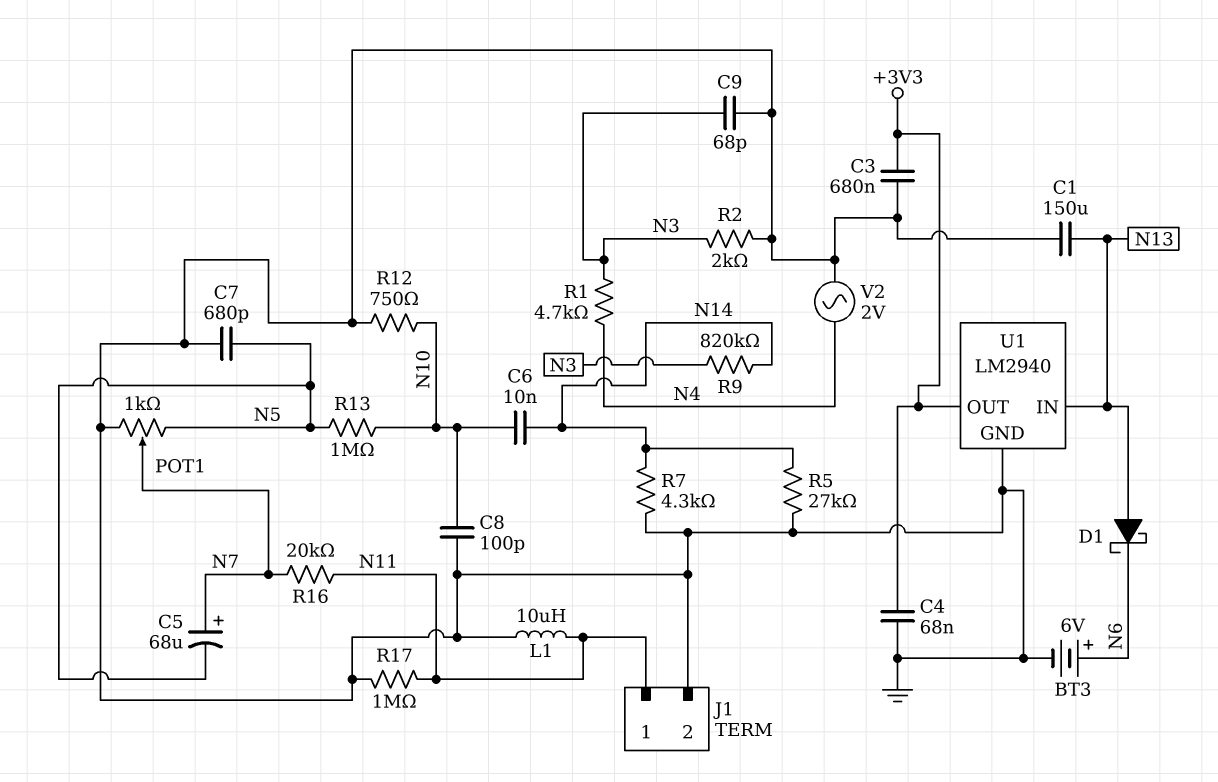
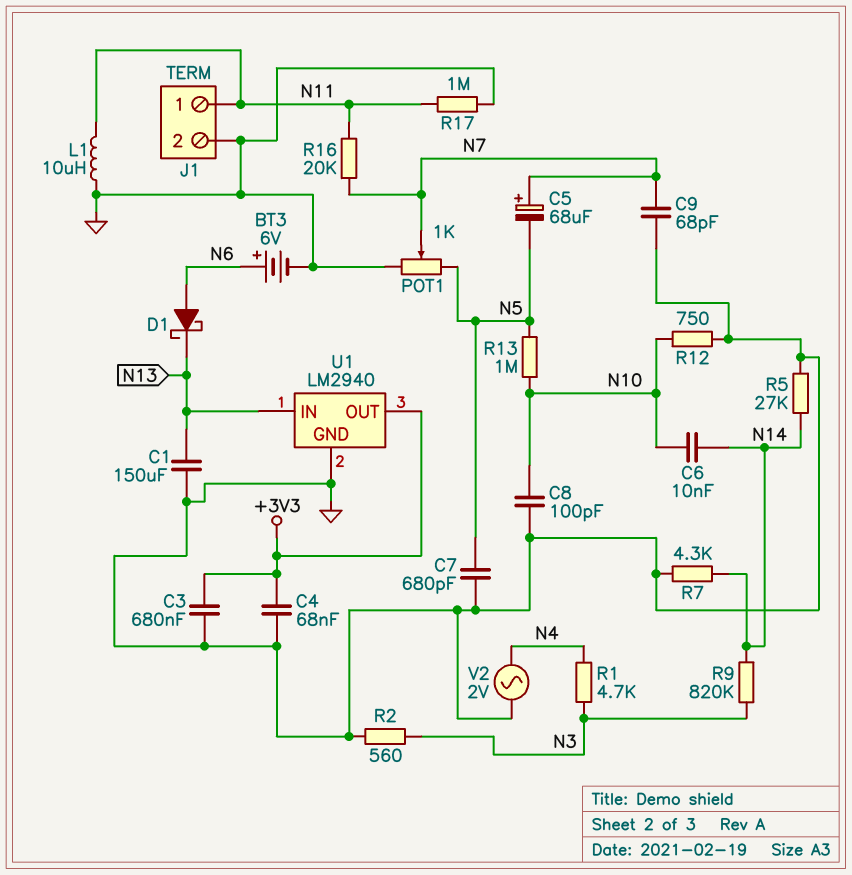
C9: 68pF (GND, N3) -> 68pF (GND, N7)
D1: schottky (A N13, K N6) -> schottky (A N6, K N13)
R2: 2k (GND, N3) -> 560 (GND, N3)

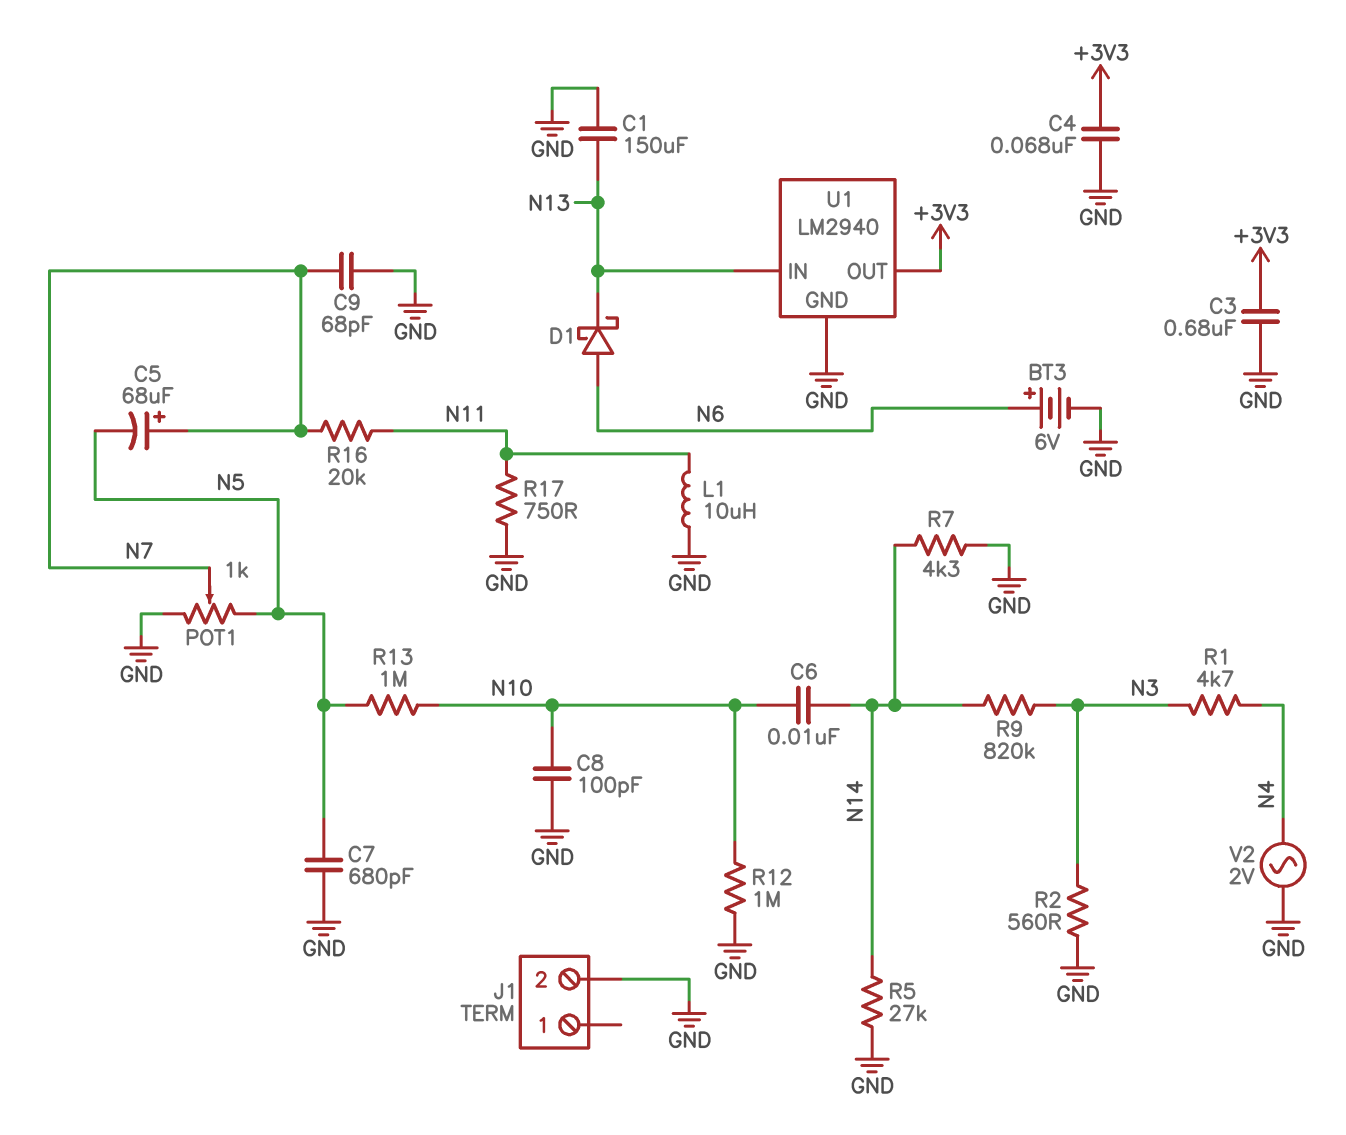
J1 pin 1: N11 -> none
R12: 750 (GND, N10) -> 1M (GND, N10)
R17: 1M (GND, N11) -> 750 (GND, N11)

